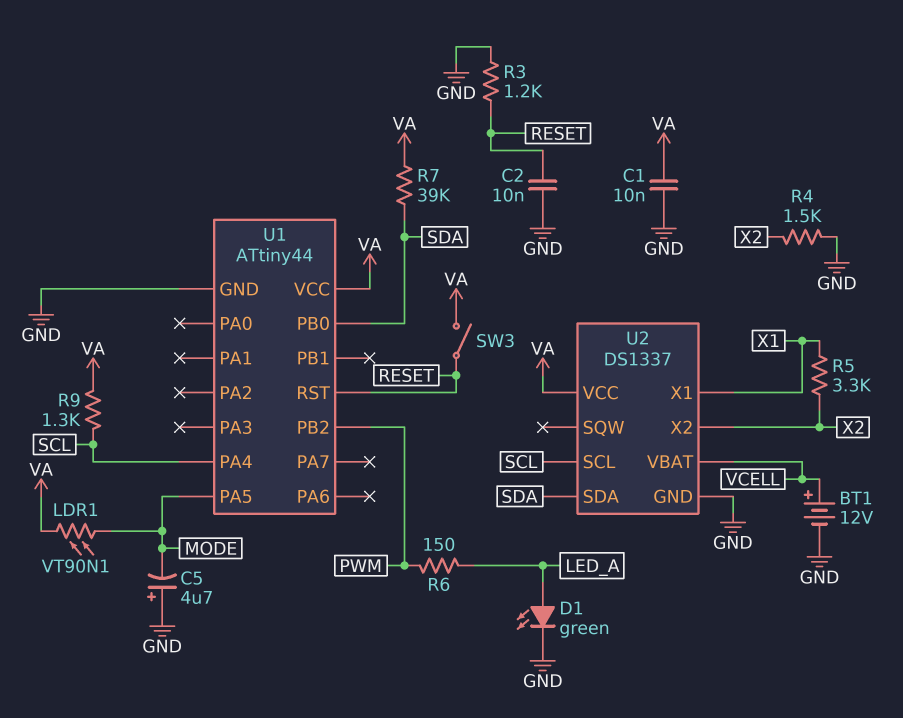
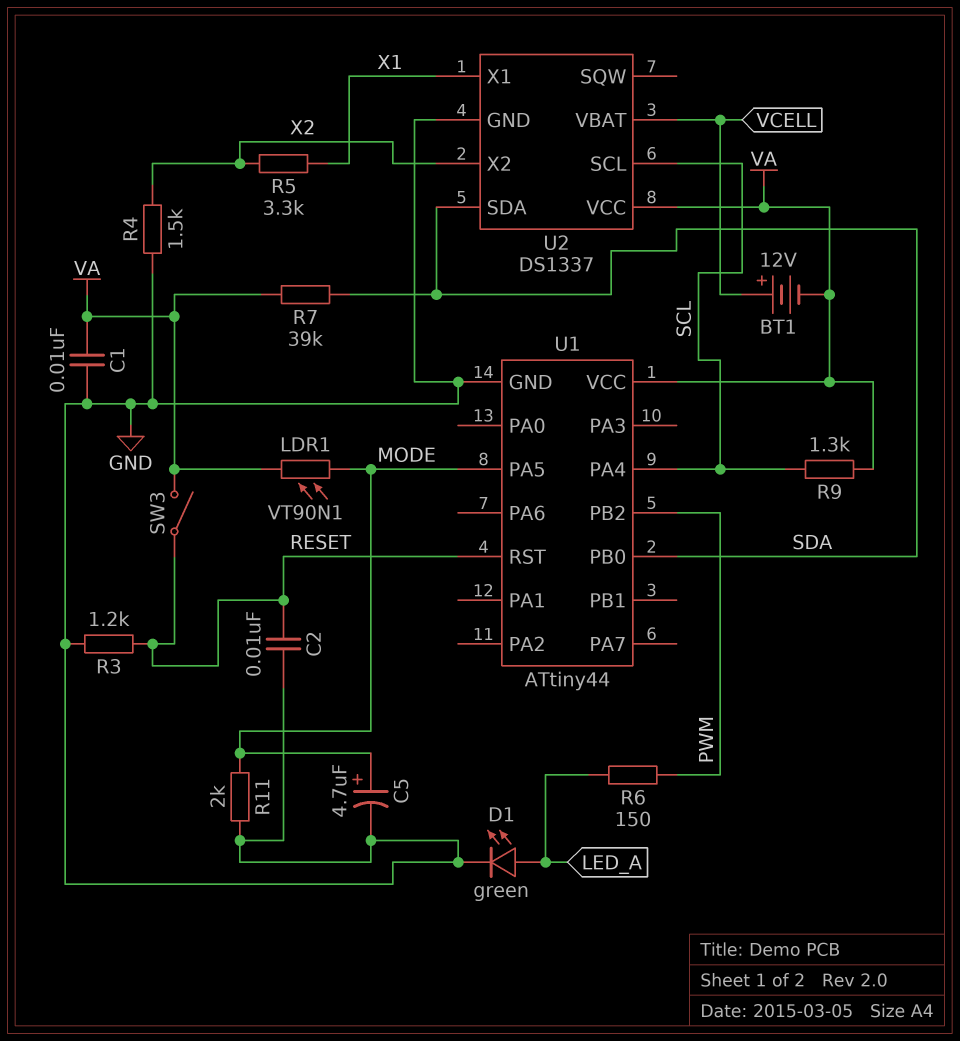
BT1: 12V (plus VCELL, minus GND) -> 12V (plus VCELL, minus VA)
C5: 4.7uF (plus GND, minus MODE) -> 4.7uF (plus MODE, minus GND)
R11: none -> 2k (GND, MODE)

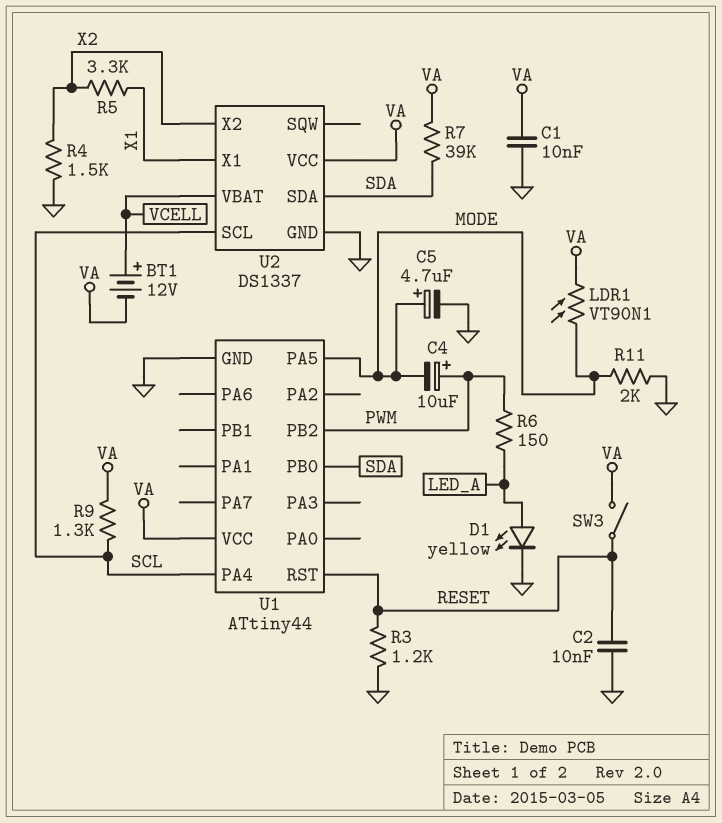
C4: none -> 10uF (plus PWM, minus MODE)
D1: LED green (A LED_A, K GND) -> LED yellow (A LED_A, K GND)

